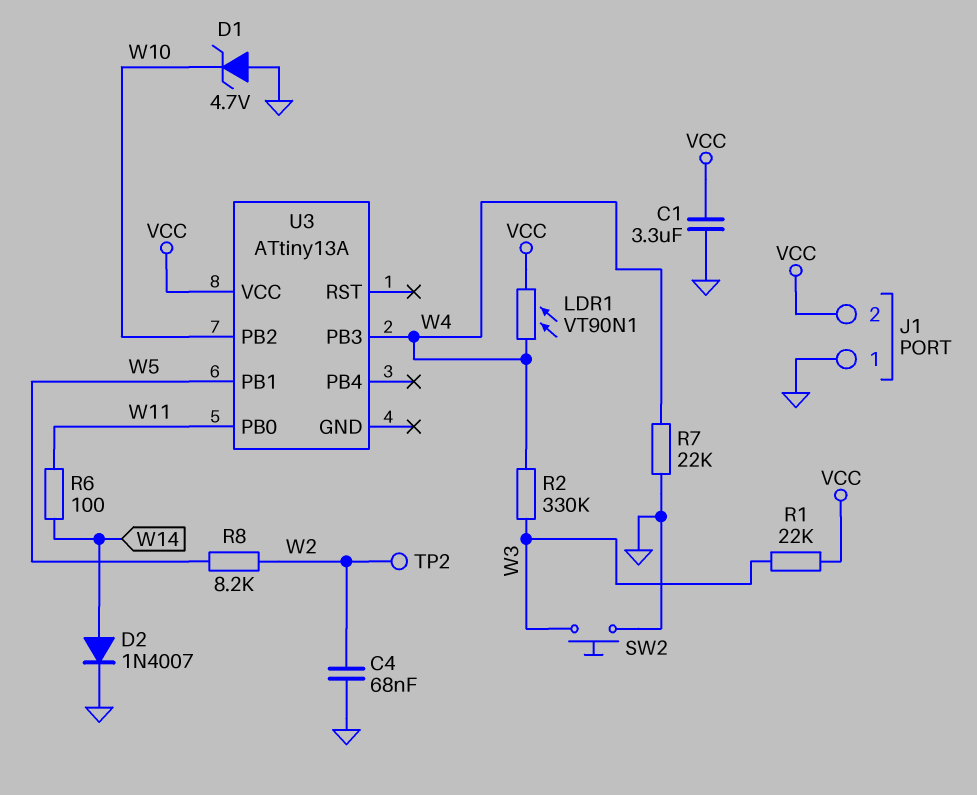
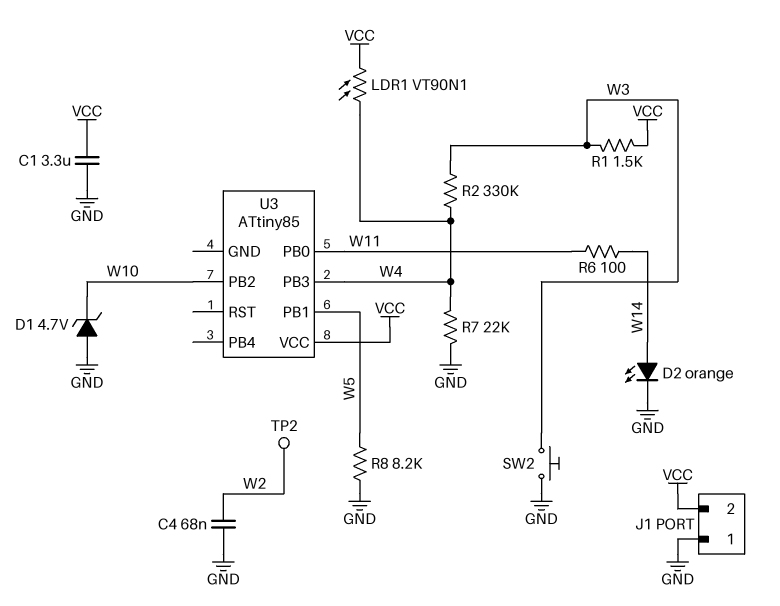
D2: diode 1N4007 (A W14, K GND) -> LED orange (A W14, K GND)
R1: 22k (VCC, W3) -> 1.5k (VCC, W3)
R8: 8.2k (W2, W5) -> 8.2k (GND, W5)
U3: ATtiny13A -> ATtiny85

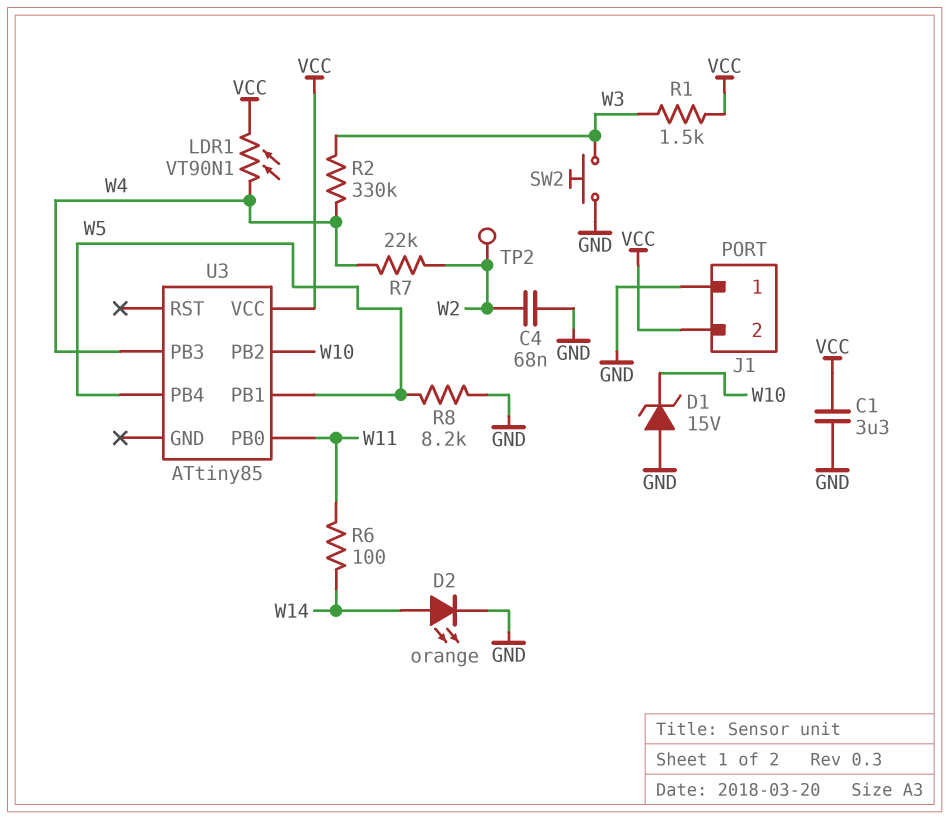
D1: zener 4.7V (A GND, K W10) -> zener 15V (A GND, K W10)
R7: 22k (GND, W4) -> 22k (W2, W4)
U3 pin PB4: none -> W5

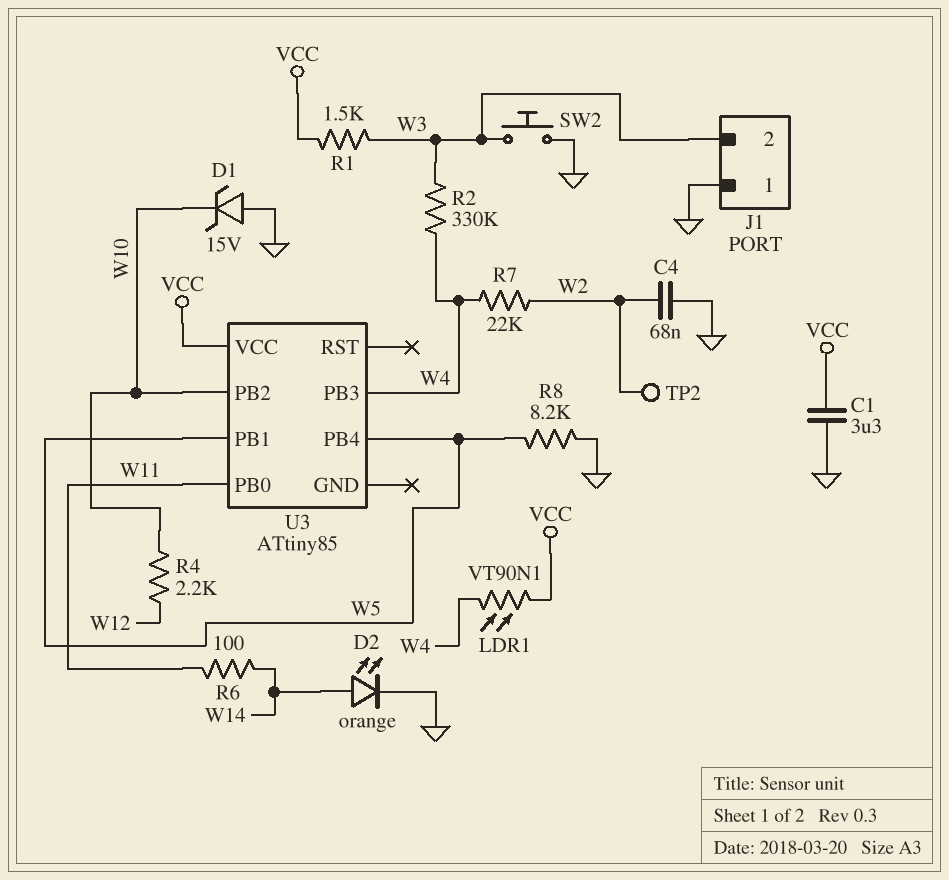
J1 pin 2: VCC -> W3
R4: none -> 2.2k (W10, W12)

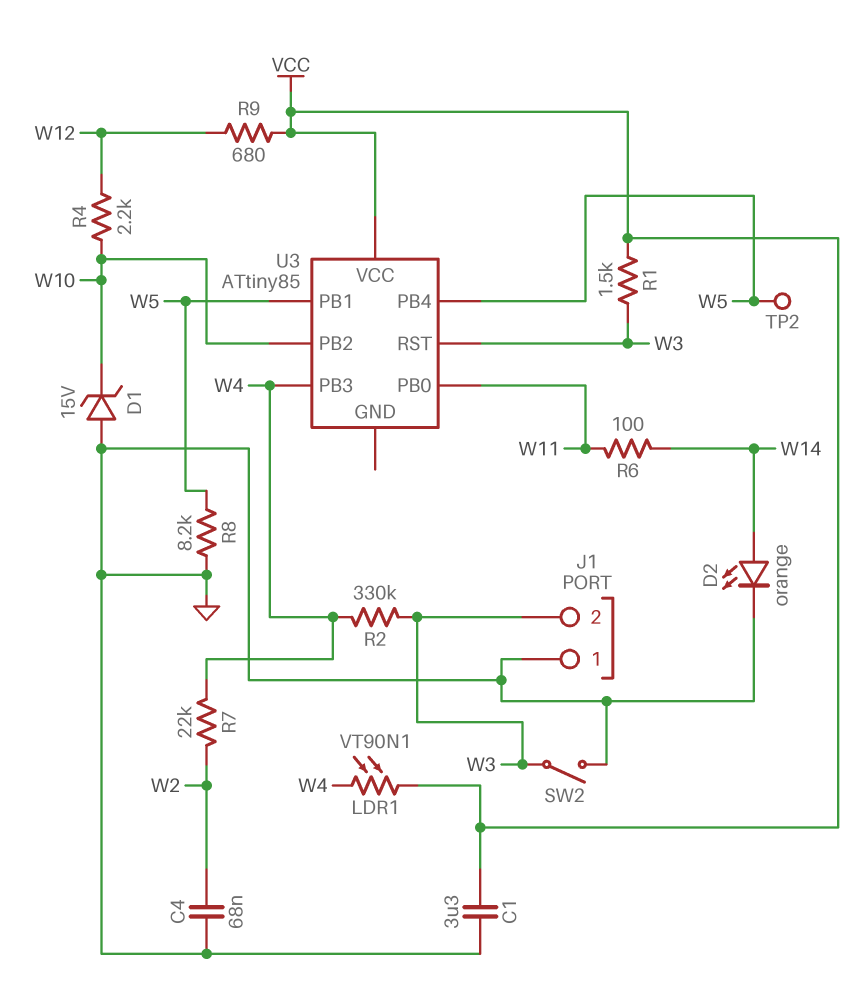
R9: none -> 680 (VCC, W12)
SW2: button (GND, W3) -> switch (GND, W3)
TP2: test point (W2) -> test point (W5)
U3 pin RST: none -> W3

